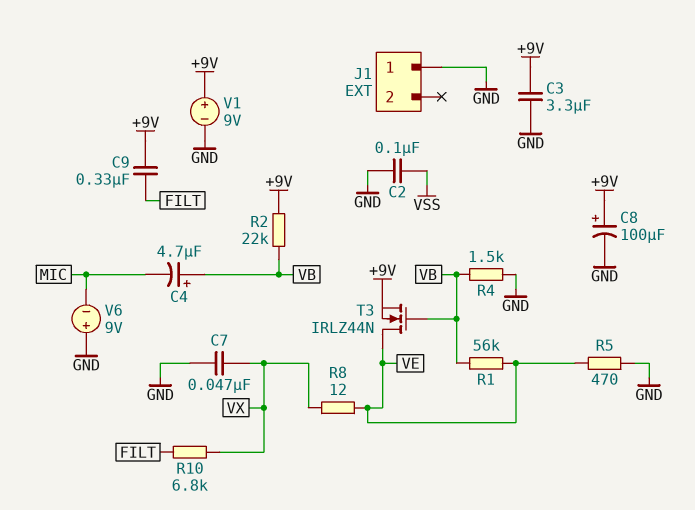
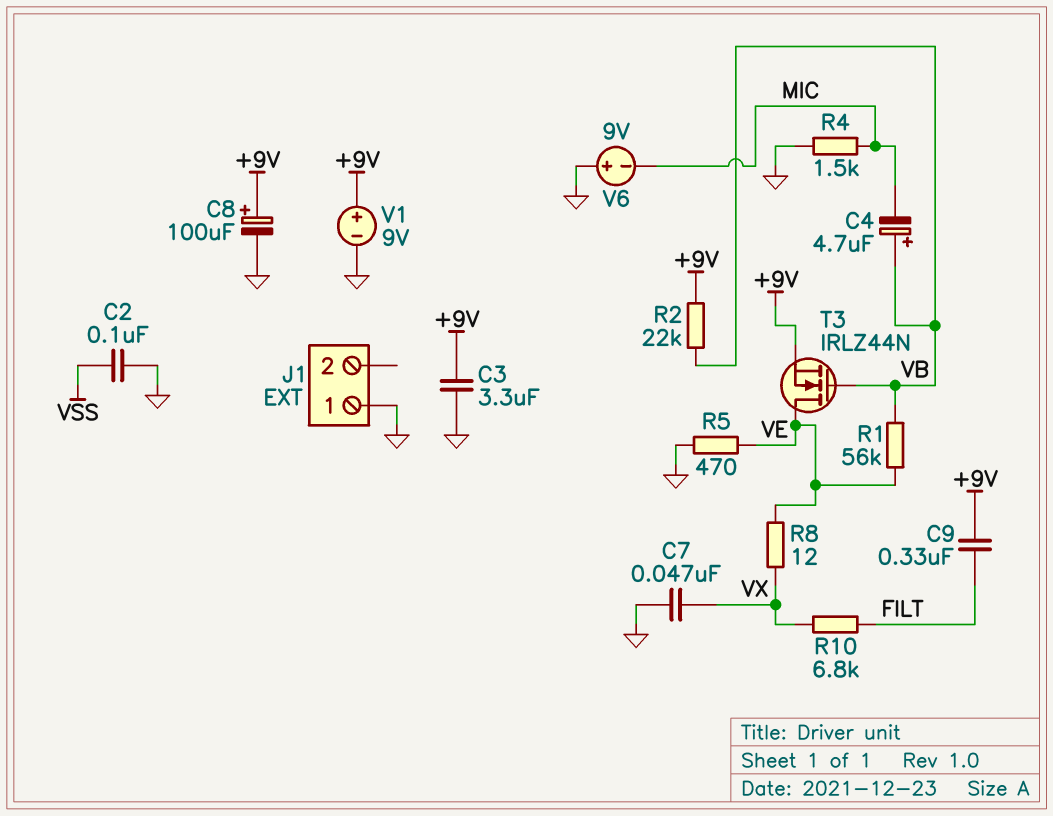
R4: 1.5k (GND, VB) -> 1.5k (GND, MIC)

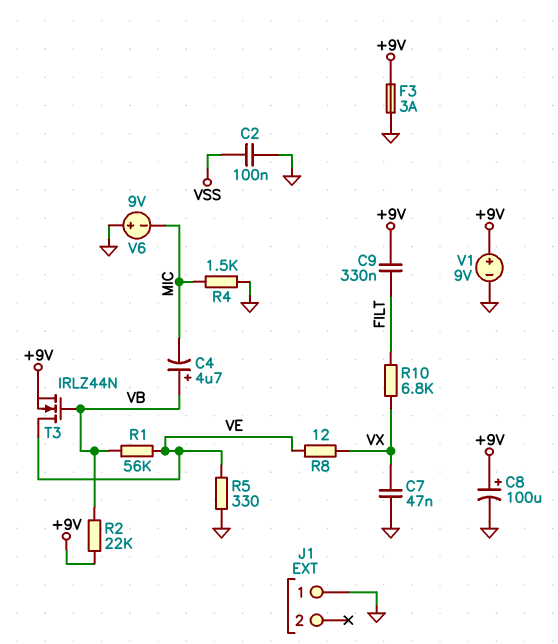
C3: 3.3uF (+9V, GND) -> none
F3: none -> 3A (+9V, GND)
R5: 470 (GND, VE) -> 330 (GND, VE)

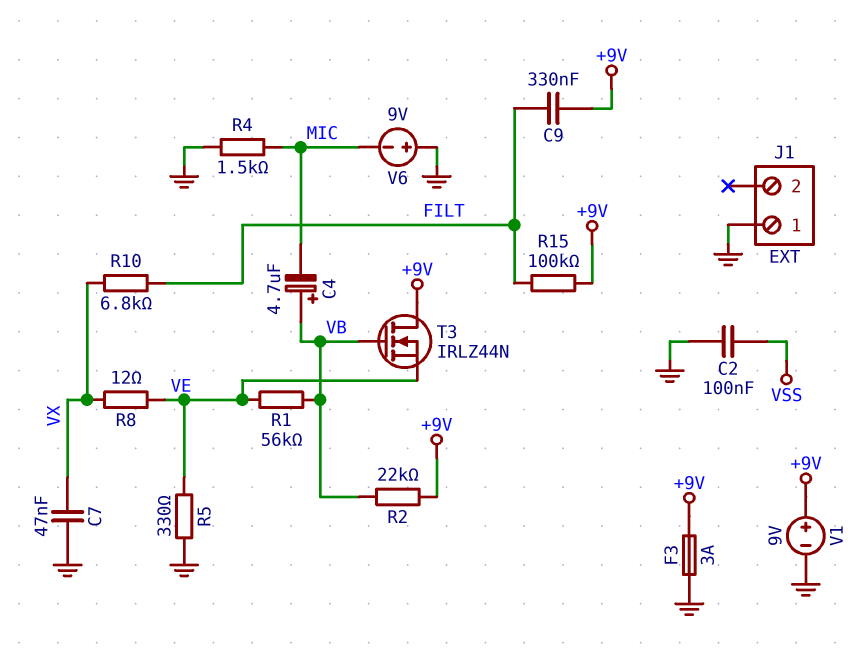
C8: 100uF (plus +9V, minus GND) -> none
R15: none -> 100k (+9V, FILT)
T3: NMOS IRLZ44N (G VB, D VE, S +9V) -> NMOS IRLZ44N (G VB, D +9V, S VE)

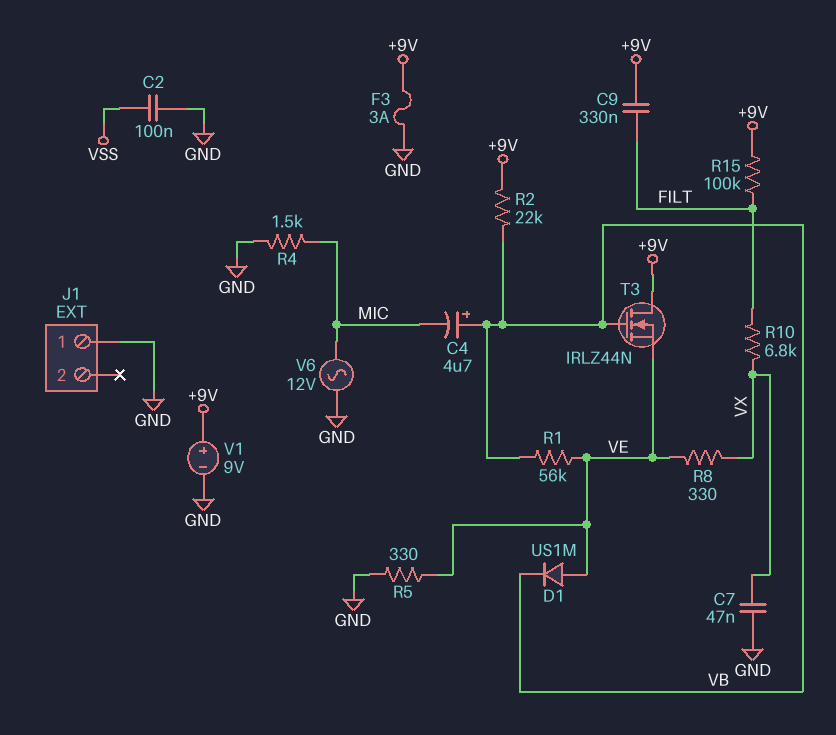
D1: none -> diode US1M (A VE, K VB)
R8: 12 (VE, VX) -> 330 (VE, VX)
V6: 9V (plus GND, minus MIC) -> AC 12V (GND, MIC)

